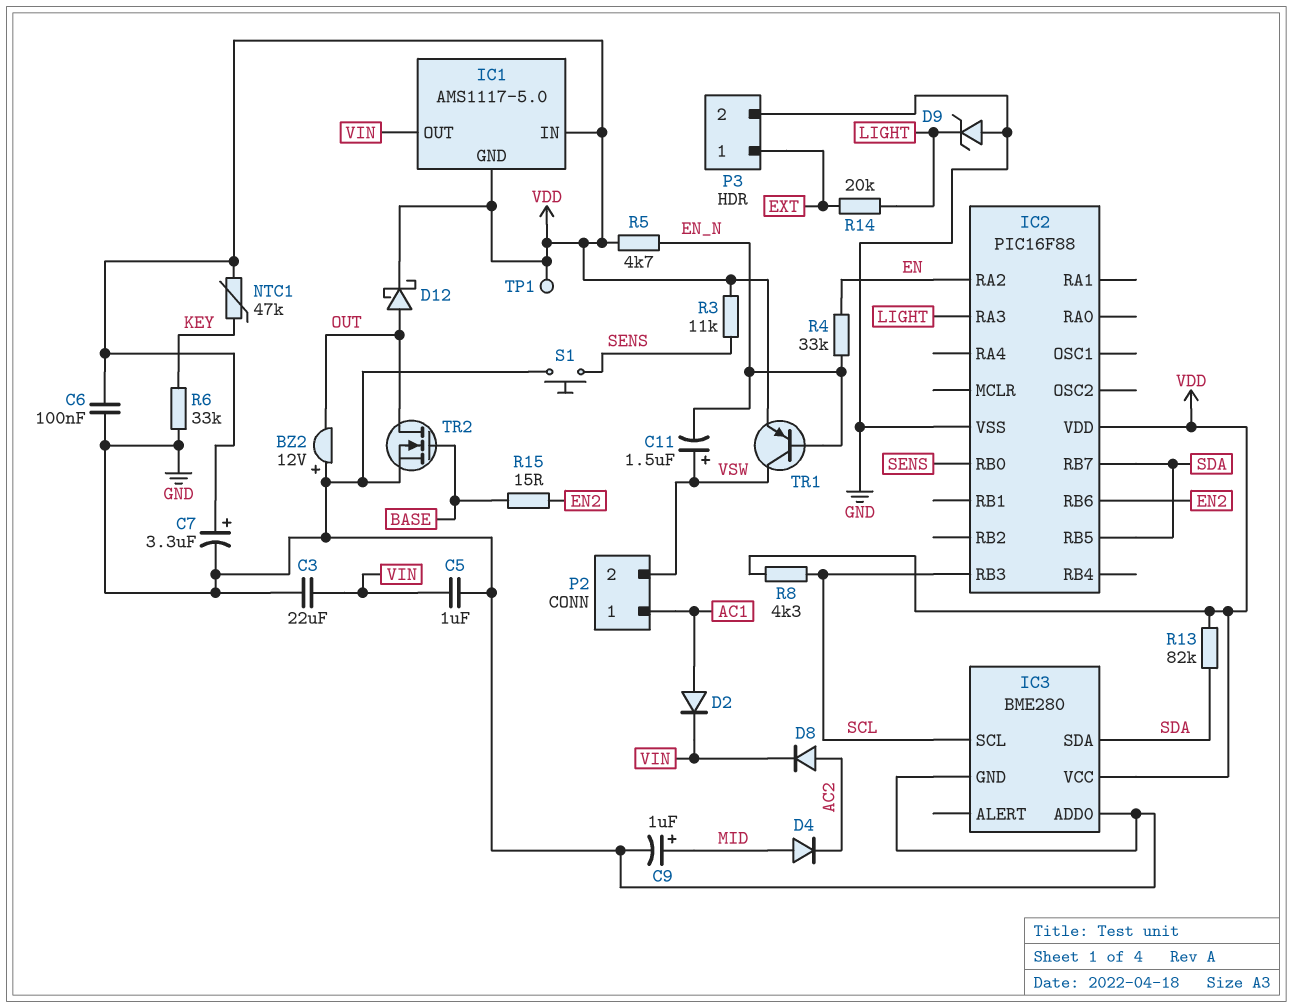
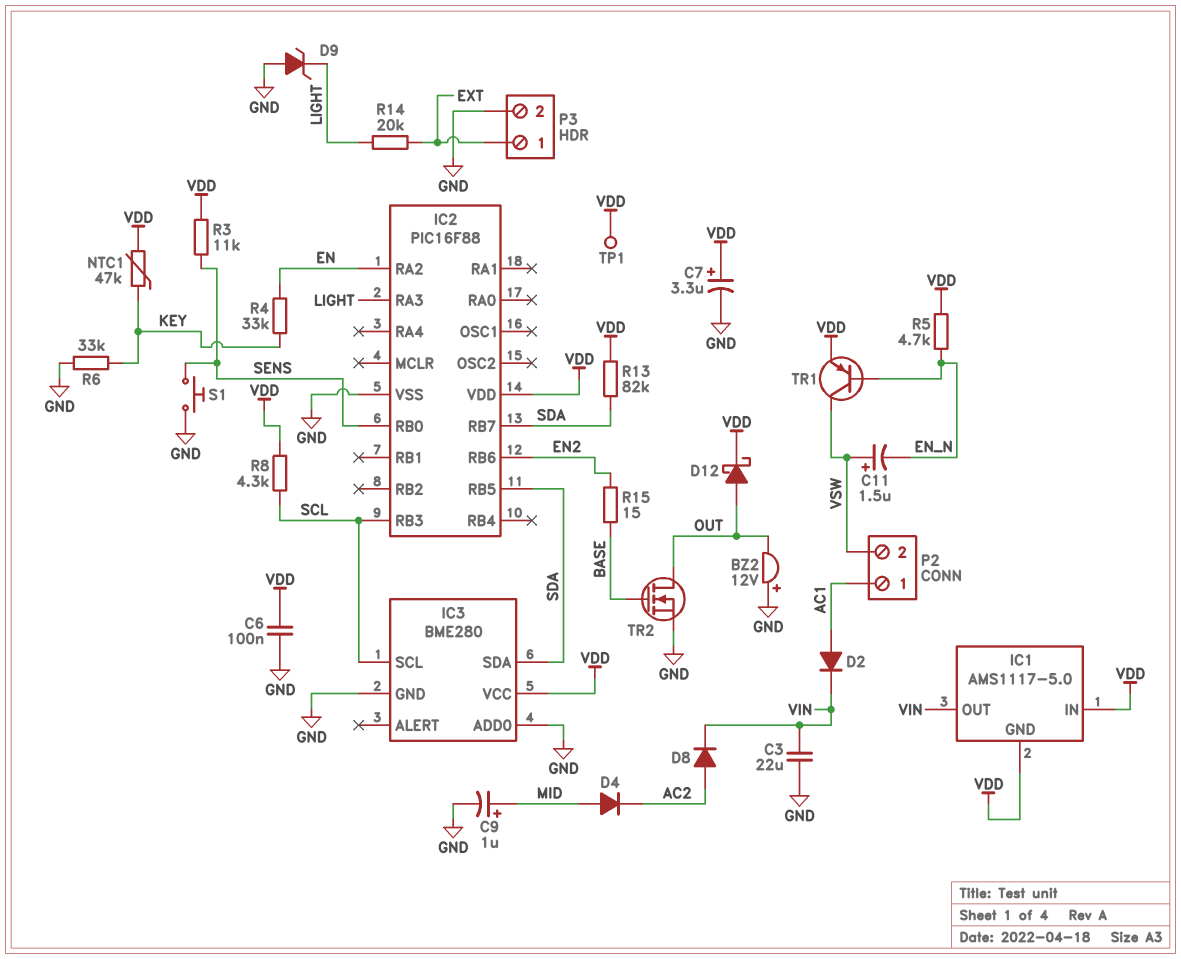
C5: 1uF (GND, VIN) -> none
R4: 33k (EN, EN_N) -> 33k (EN, KEY)

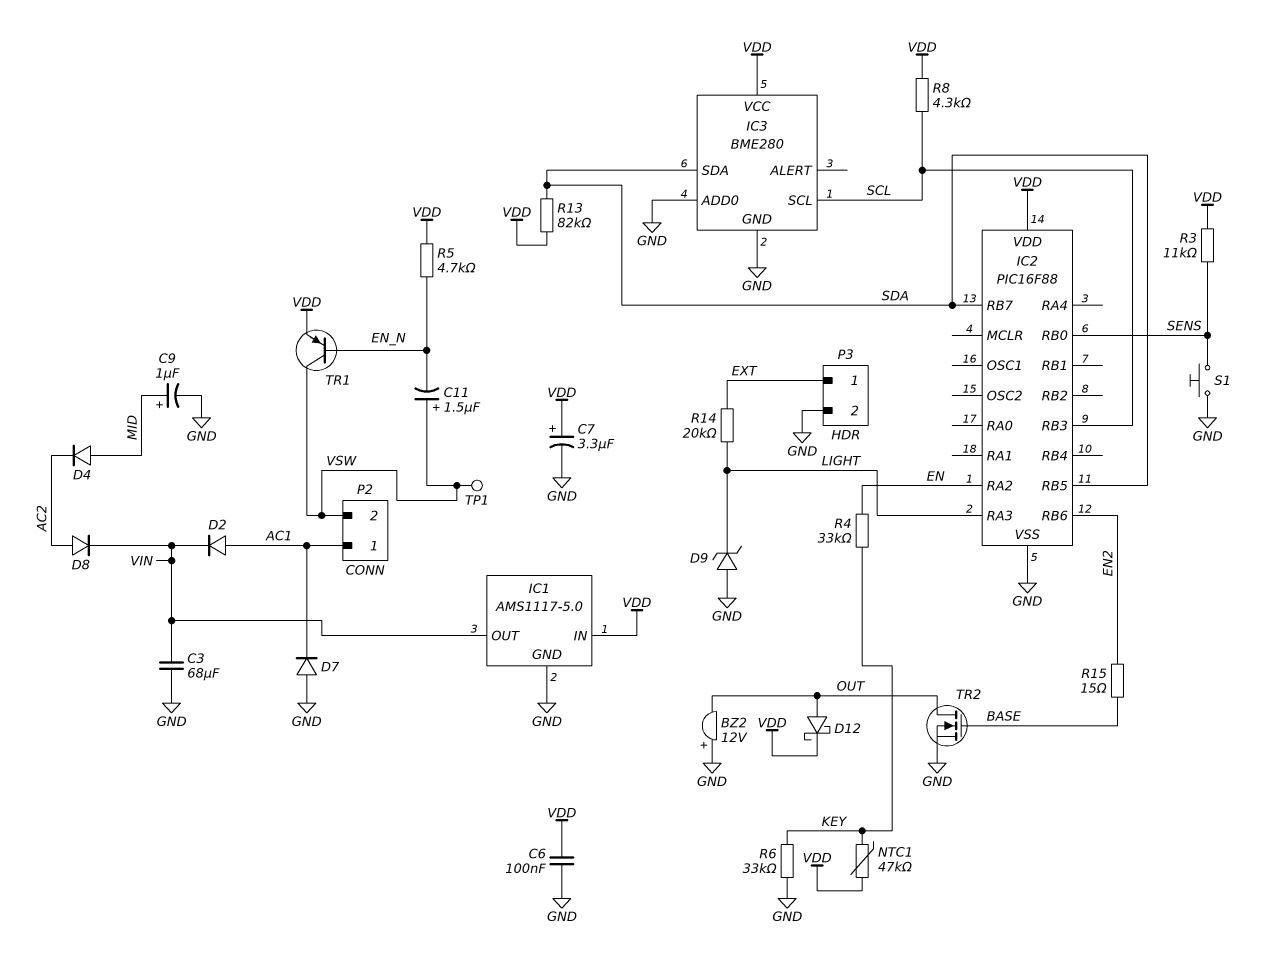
C3: 22uF (GND, VIN) -> 68uF (GND, VIN)
D7: none -> diode (A GND, K AC1)
IC1 pin GND: VDD -> GND
TP1: test point (VDD) -> test point (VSW)

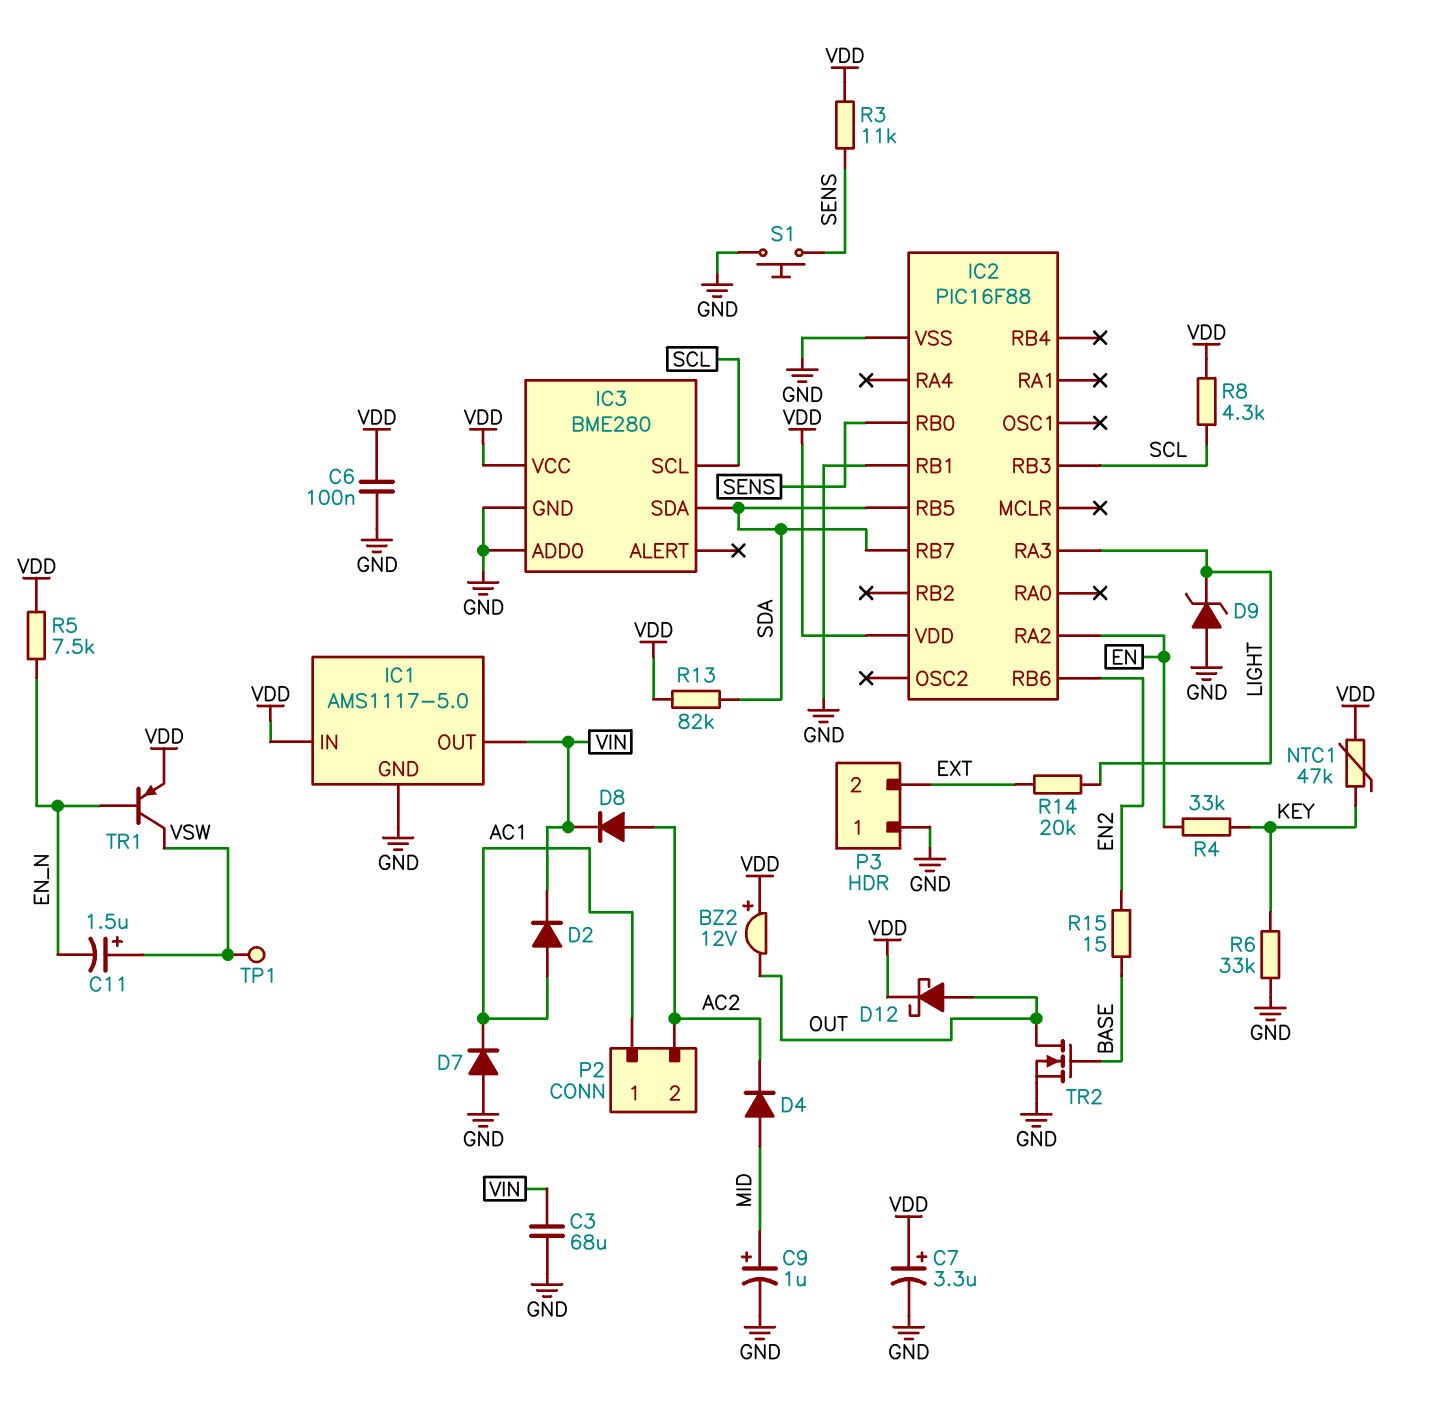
BZ2: buzzer 12V (plus GND, minus OUT) -> buzzer 12V (plus VDD, minus OUT)
IC2 pin RB1: none -> GND
P2 pin 2: VSW -> AC2
P3 pin 1: EXT -> GND
P3 pin 2: GND -> EXT
R5: 4.7k (EN_N, VDD) -> 7.5k (EN_N, VDD)

